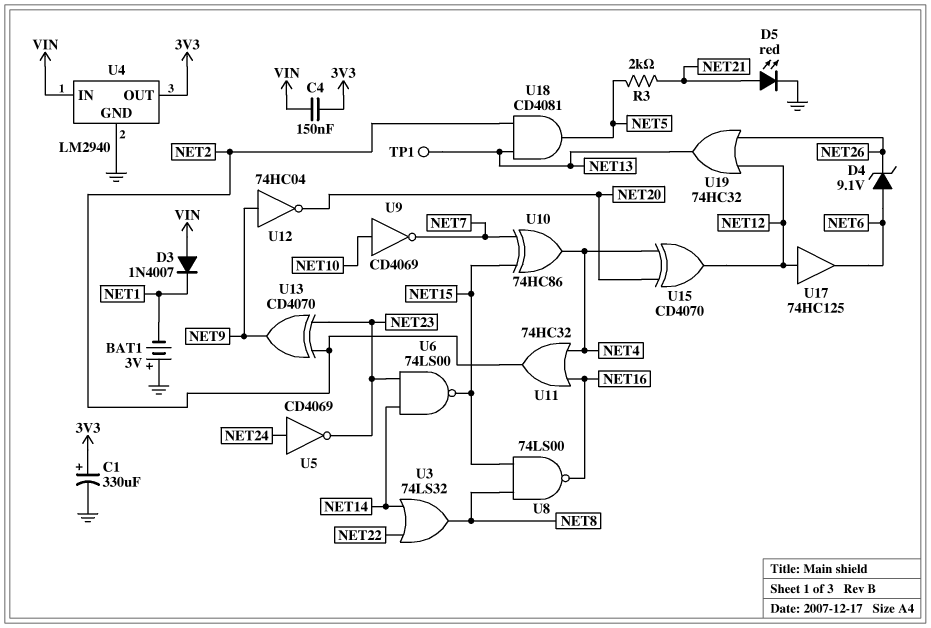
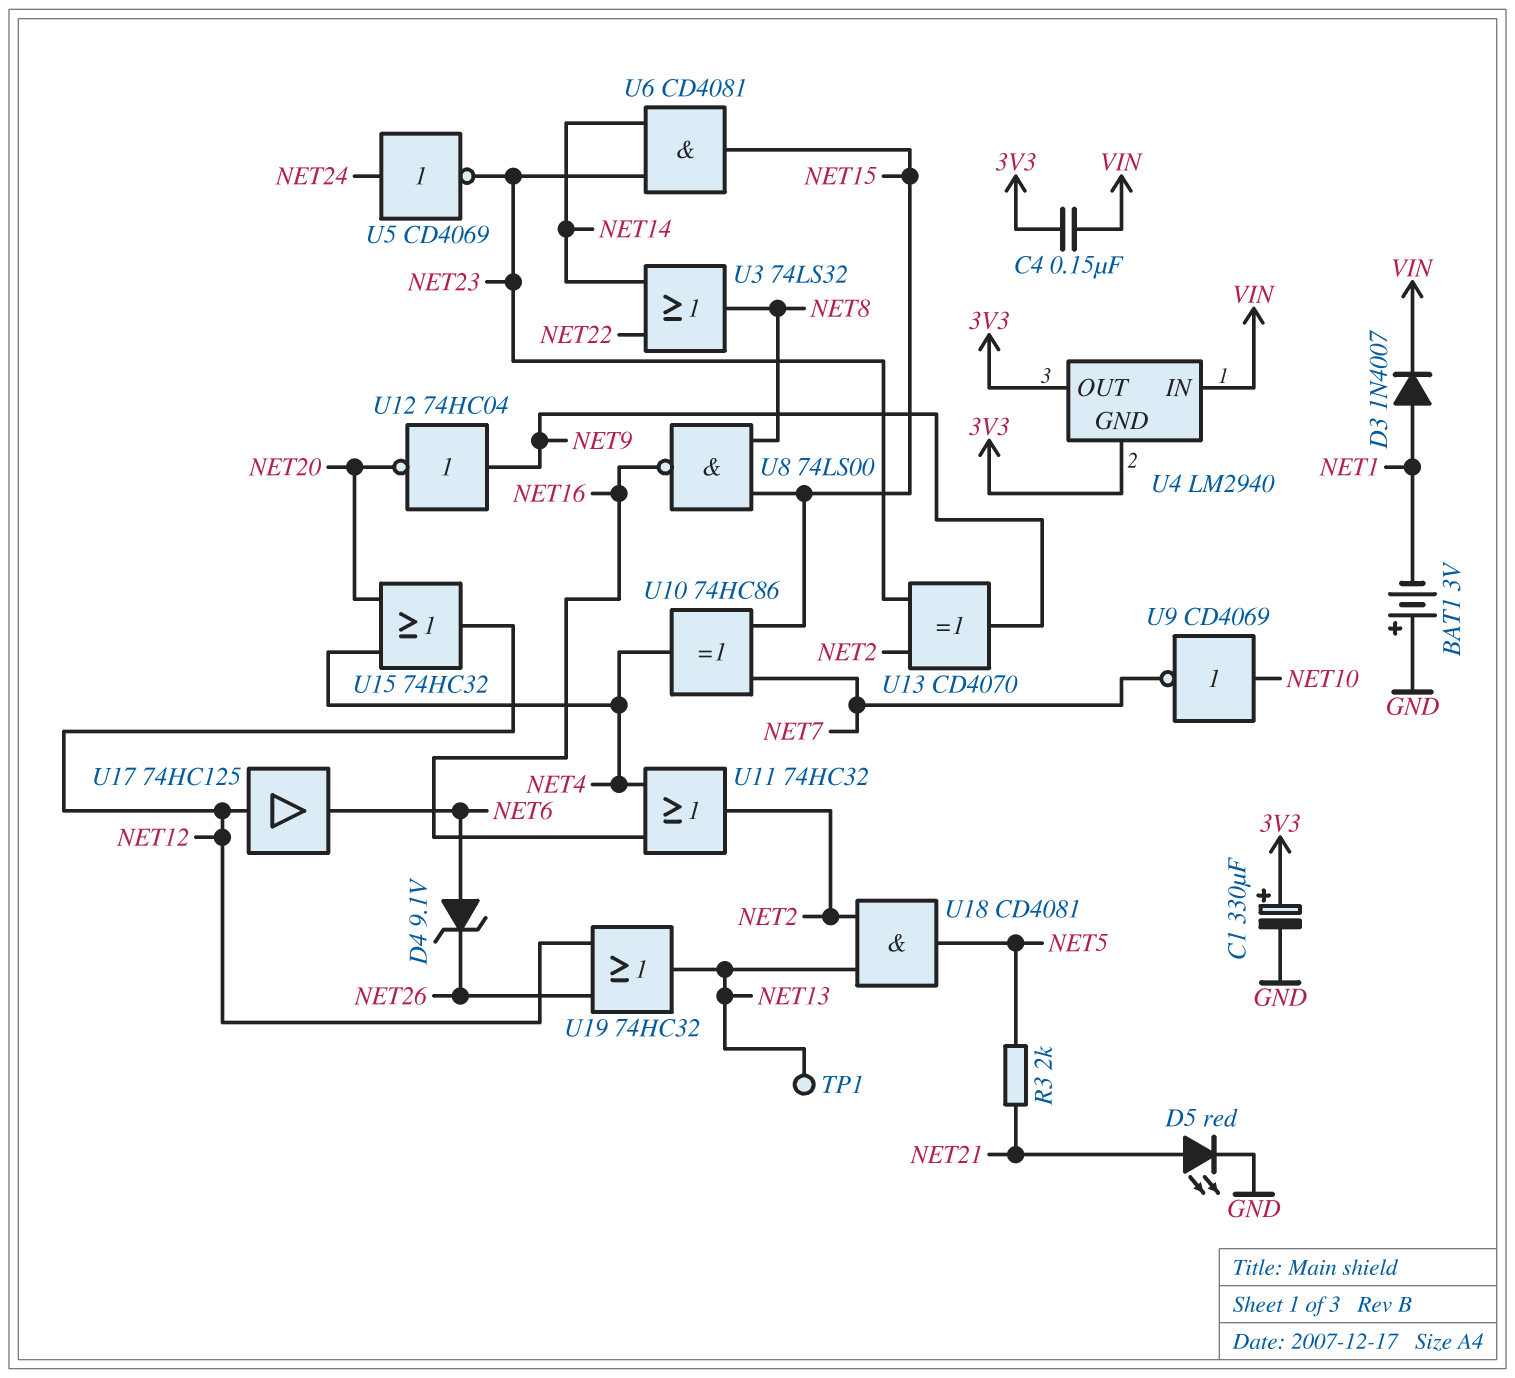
D3: diode 1N4007 (A VIN, K NET1) -> diode 1N4007 (A NET1, K VIN)
U4 pin GND: GND -> 3V3
U6: NAND 74LS00 (in NET14, in NET23, out NET15) -> AND CD4081 (in NET14, in NET23, out NET15)
U15: XOR CD4070 (in NET4, in NET20, out NET12) -> OR 74HC32 (in NET4, in NET20, out NET12)

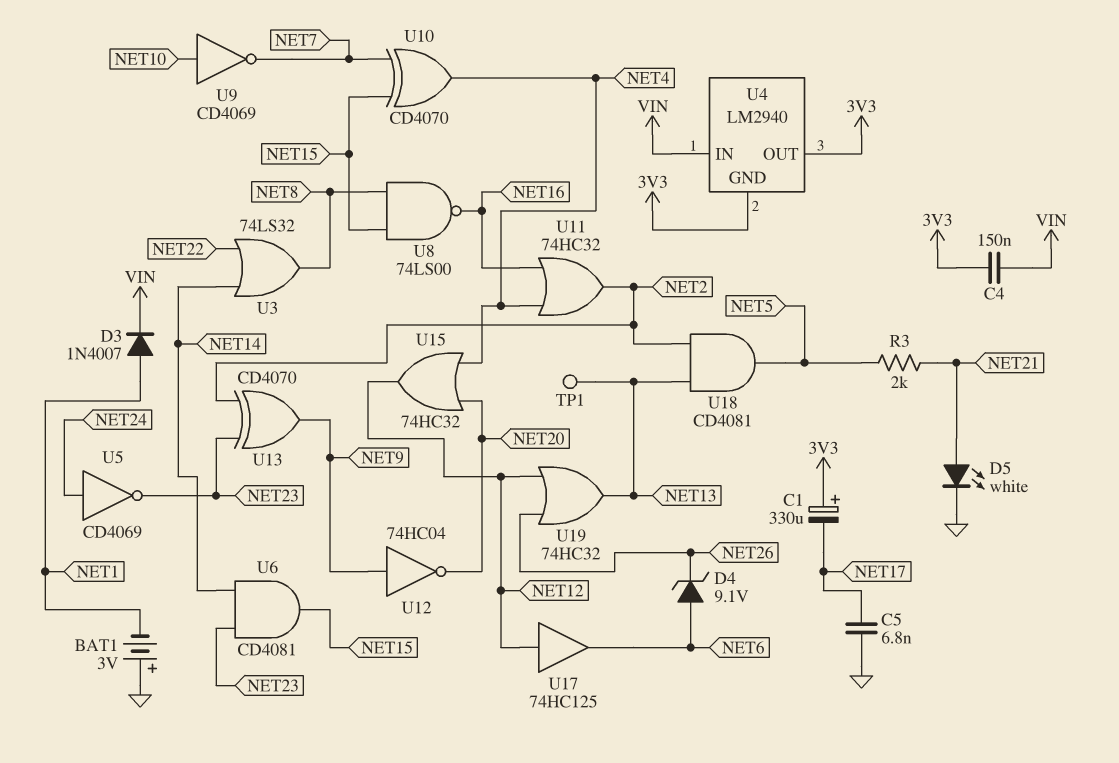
C1: 330uF (plus 3V3, minus GND) -> 330uF (plus 3V3, minus NET17)
C5: none -> 6.8nF (GND, NET17)
D5: LED red (A NET21, K GND) -> LED white (A NET21, K GND)
U10: XOR 74HC86 (in NET7, in NET15, out NET4) -> XOR CD4070 (in NET7, in NET15, out NET4)

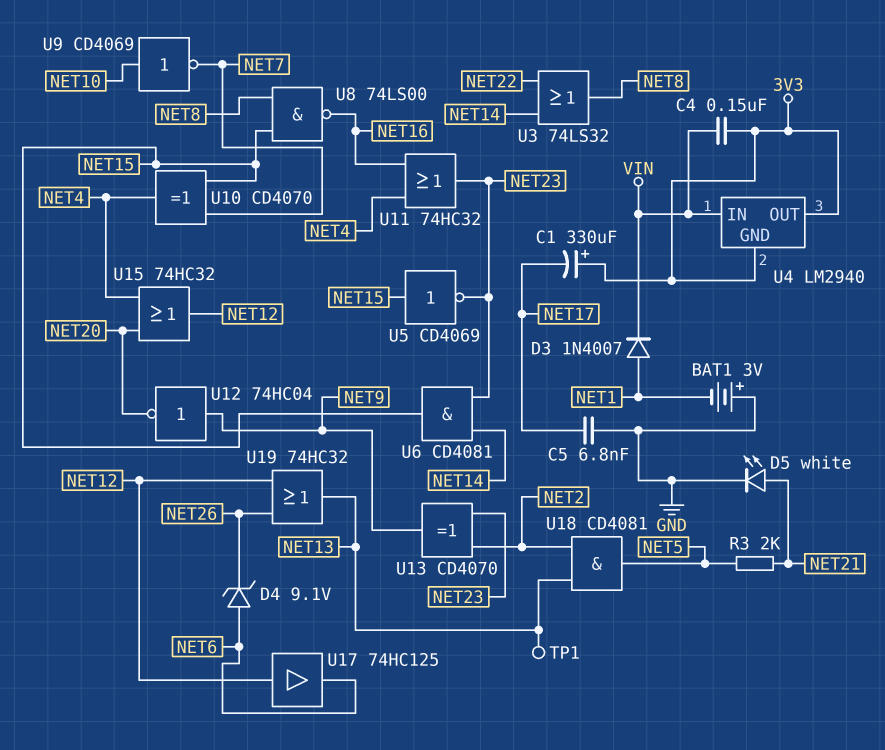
U5: NOT CD4069 (in NET24, out NET23) -> NOT CD4069 (in NET15, out NET23)
U11: OR 74HC32 (in NET4, in NET16, out NET2) -> OR 74HC32 (in NET4, in NET16, out NET23)

